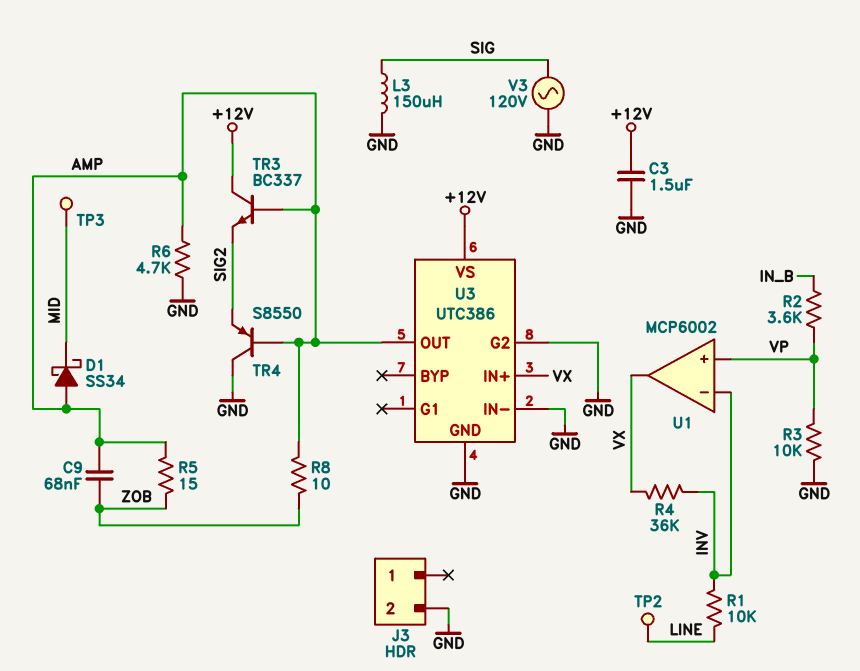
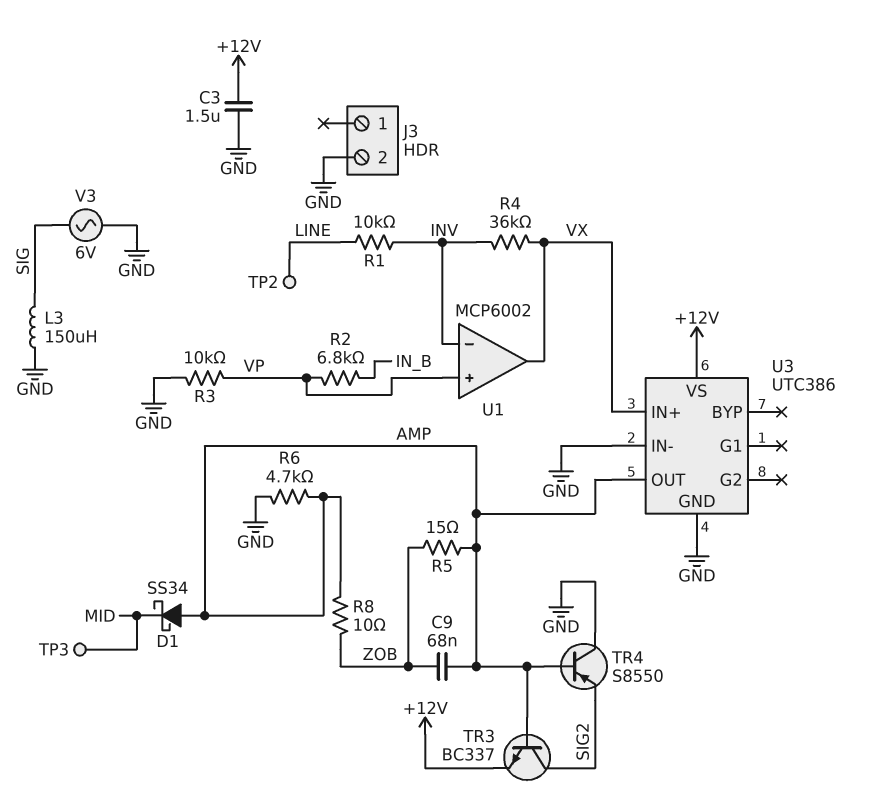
R2: 3.6k (IN_B, VP) -> 6.8k (IN_B, VP)
TR3: NPN BC337 (B AMP, C +12V, E SIG2) -> NPN BC337 (B AMP, C SIG2, E +12V)
U3 pin G2: GND -> none
V3: AC 120V (GND, SIG) -> AC 6V (GND, SIG)

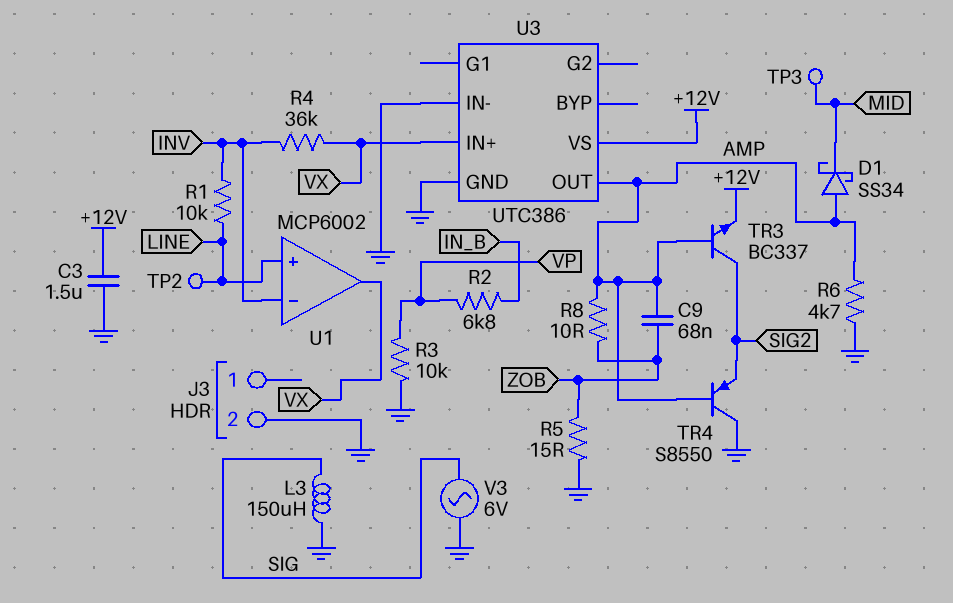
R5: 15 (AMP, ZOB) -> 15 (GND, ZOB)
U1 pin in+: VP -> LINE

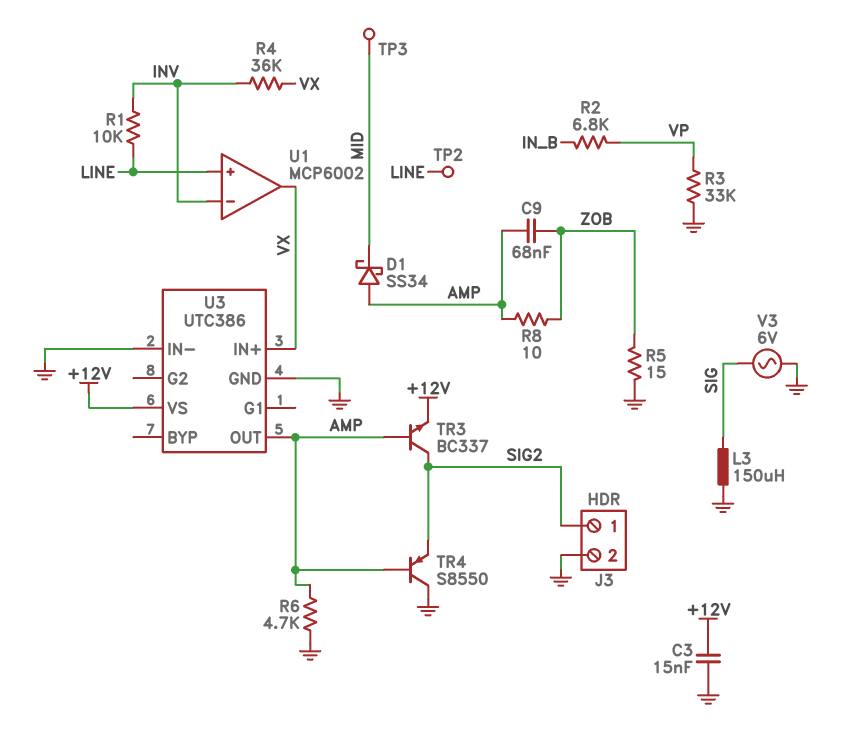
C3: 1.5uF (+12V, GND) -> 15nF (+12V, GND)
J3 pin 1: none -> SIG2
R3: 10k (GND, VP) -> 33k (GND, VP)

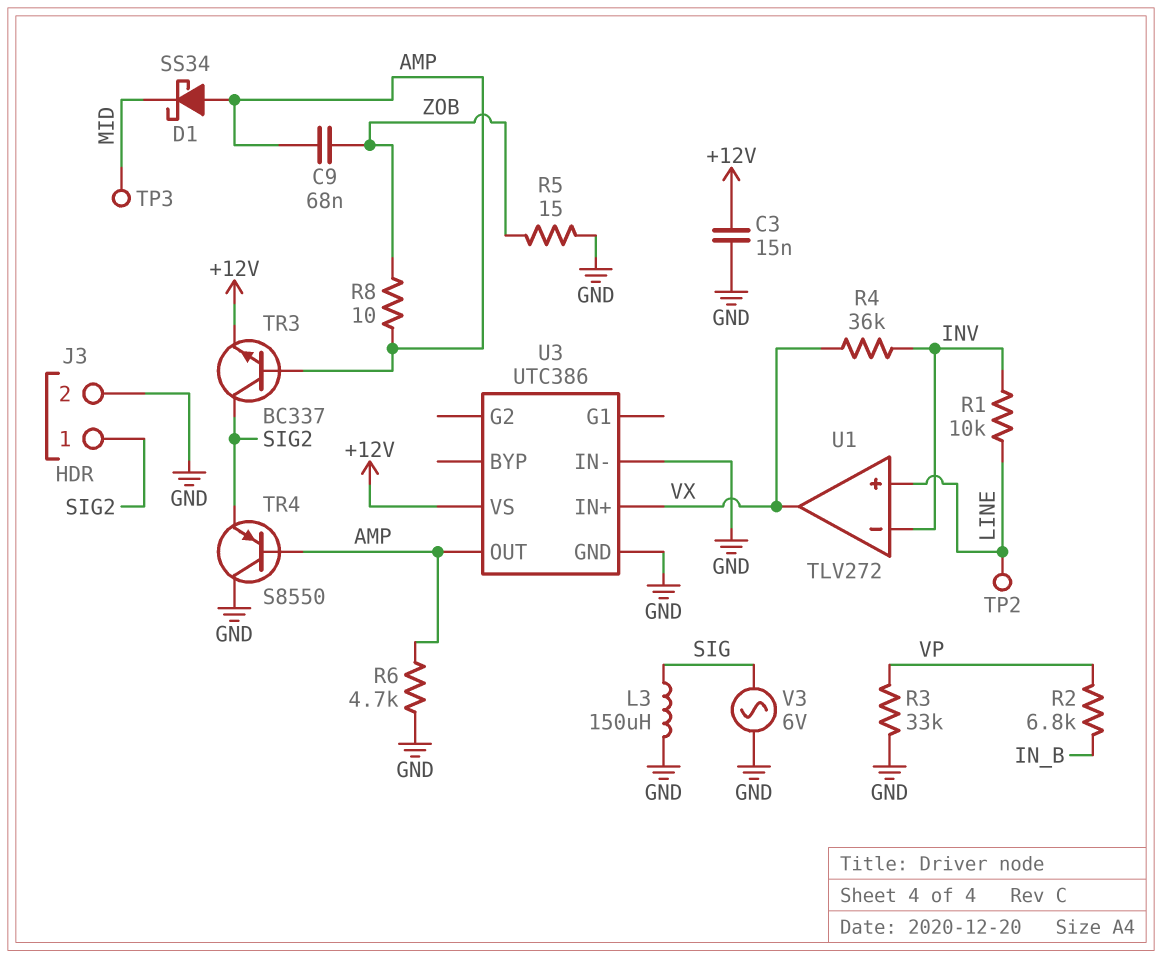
U1: MCP6002 -> TLV272

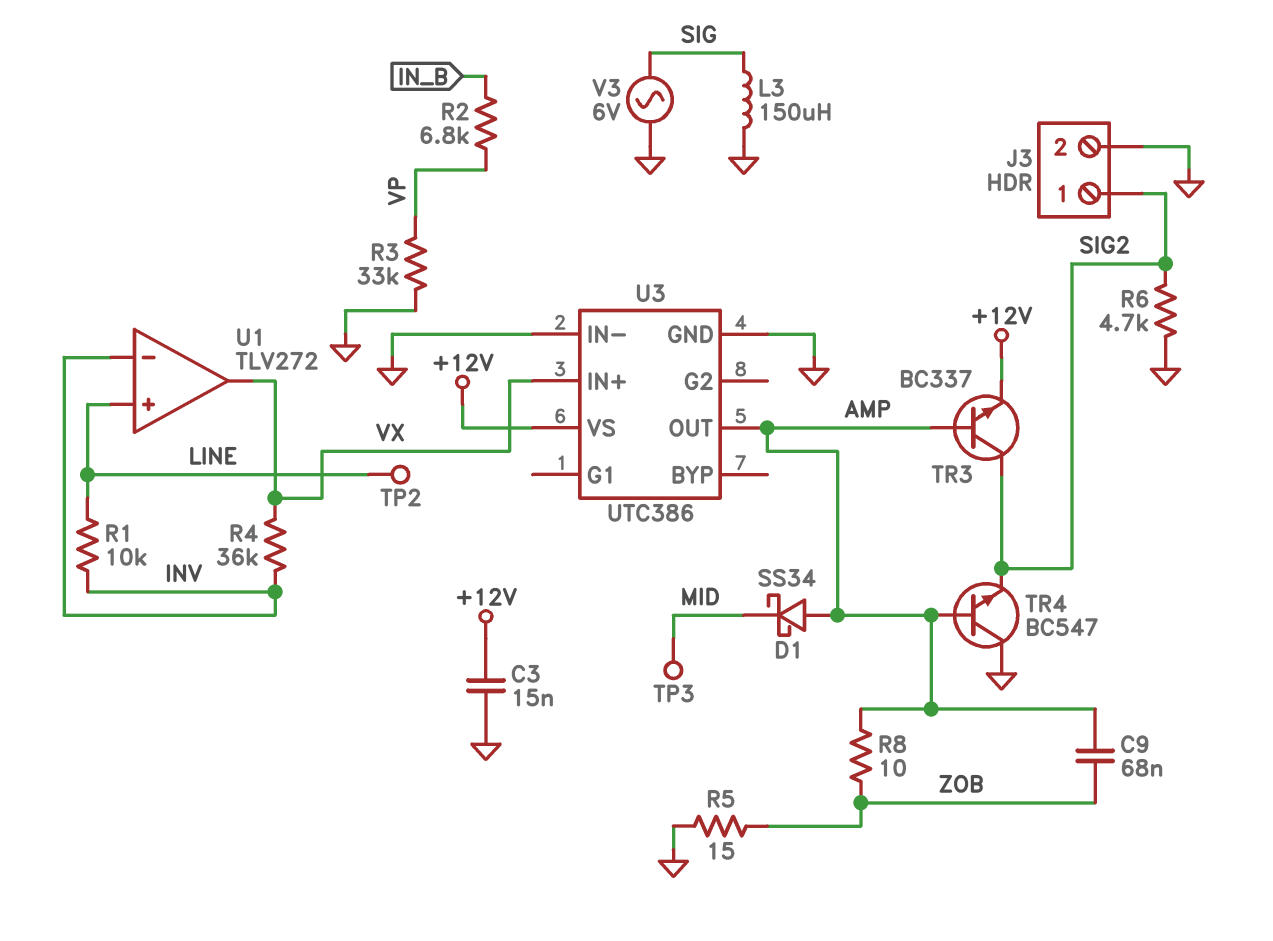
R6: 4.7k (AMP, GND) -> 4.7k (GND, SIG2)
TR4: PNP S8550 (B AMP, C GND, E SIG2) -> NPN BC547 (B AMP, C GND, E SIG2)

